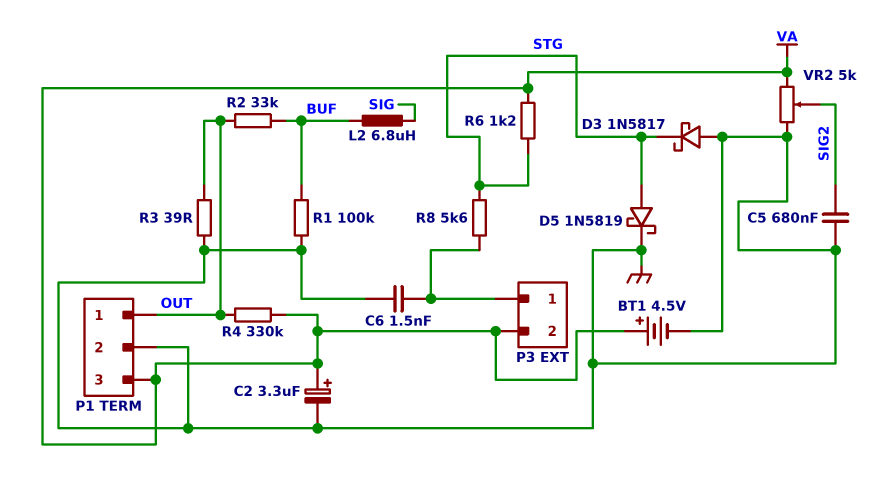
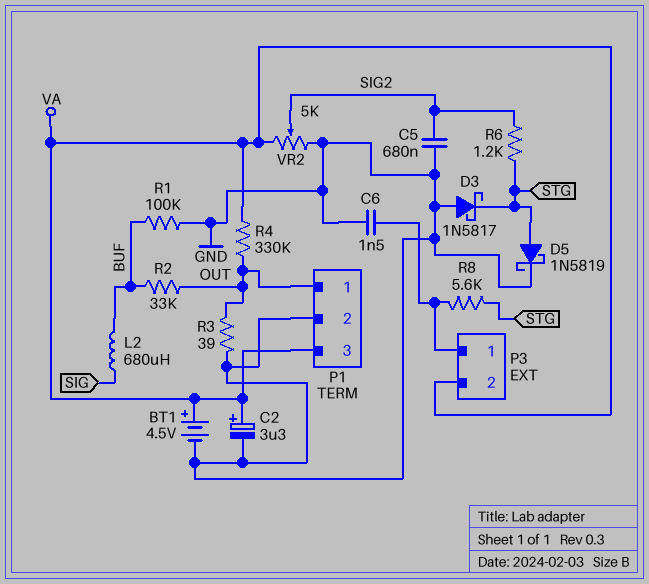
L2: 6.8uH (BUF, SIG) -> 680uH (BUF, SIG)
R6: 1.2k (STG, VA) -> 1.2k (SIG2, STG)

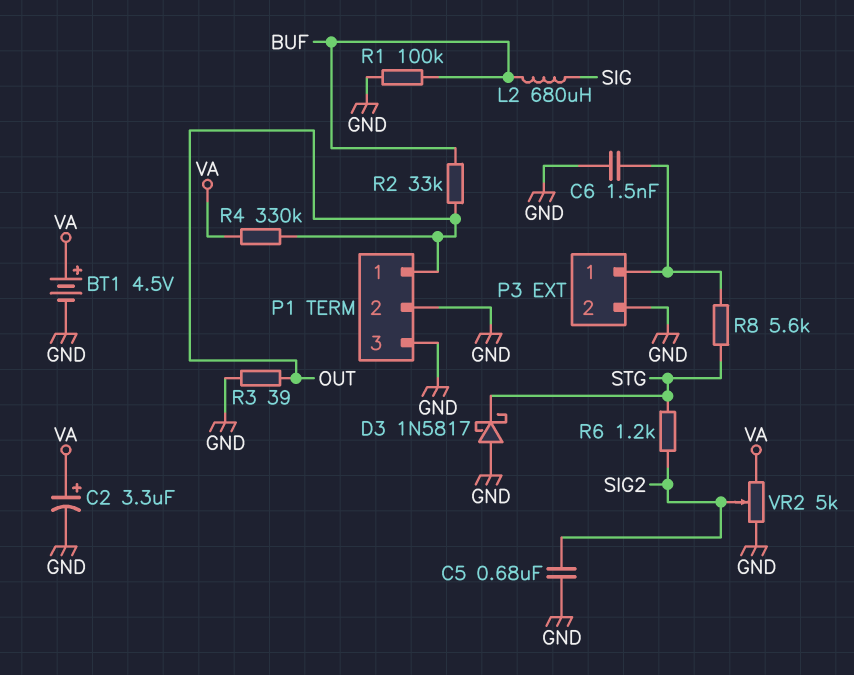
D5: schottky 1N5819 (A STG, K GND) -> none
P1 pin 3: VA -> GND
P3 pin 2: VA -> GND

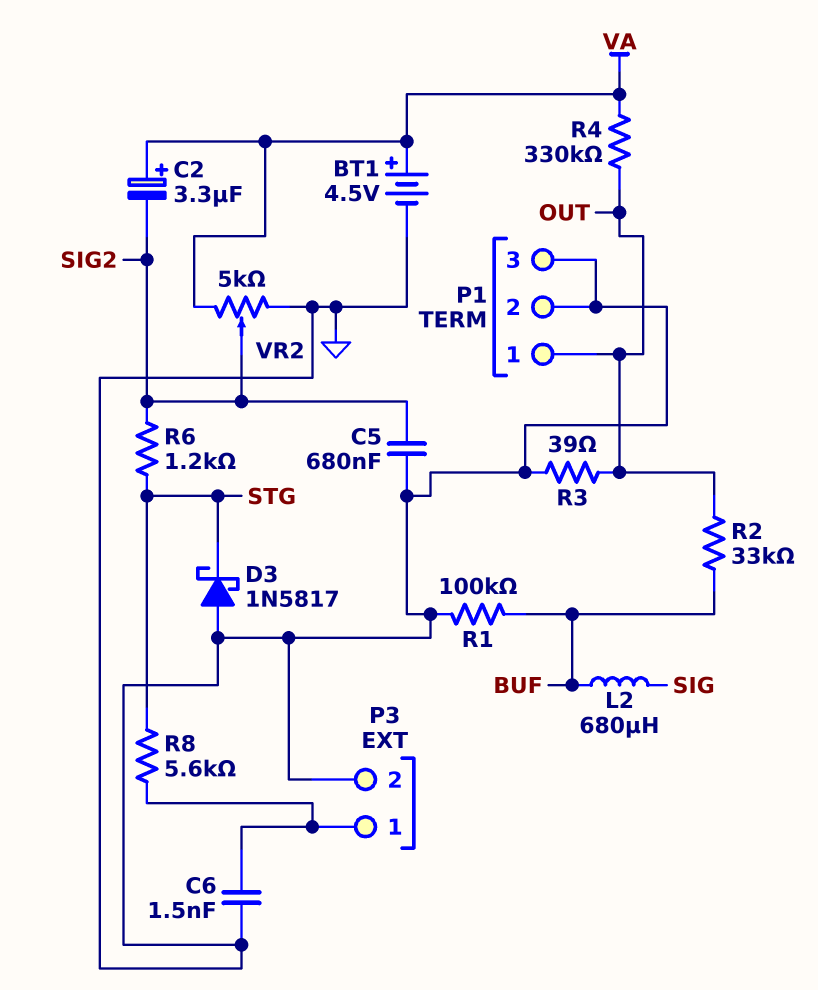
C2: 3.3uF (plus VA, minus GND) -> 3.3uF (plus VA, minus SIG2)

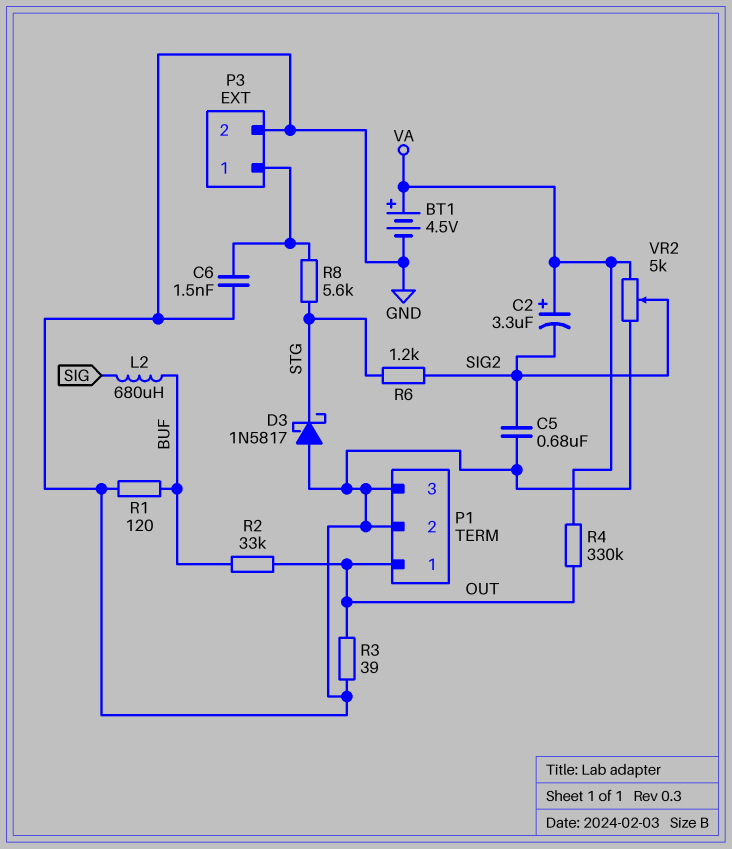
R1: 100k (BUF, GND) -> 120 (BUF, GND)

